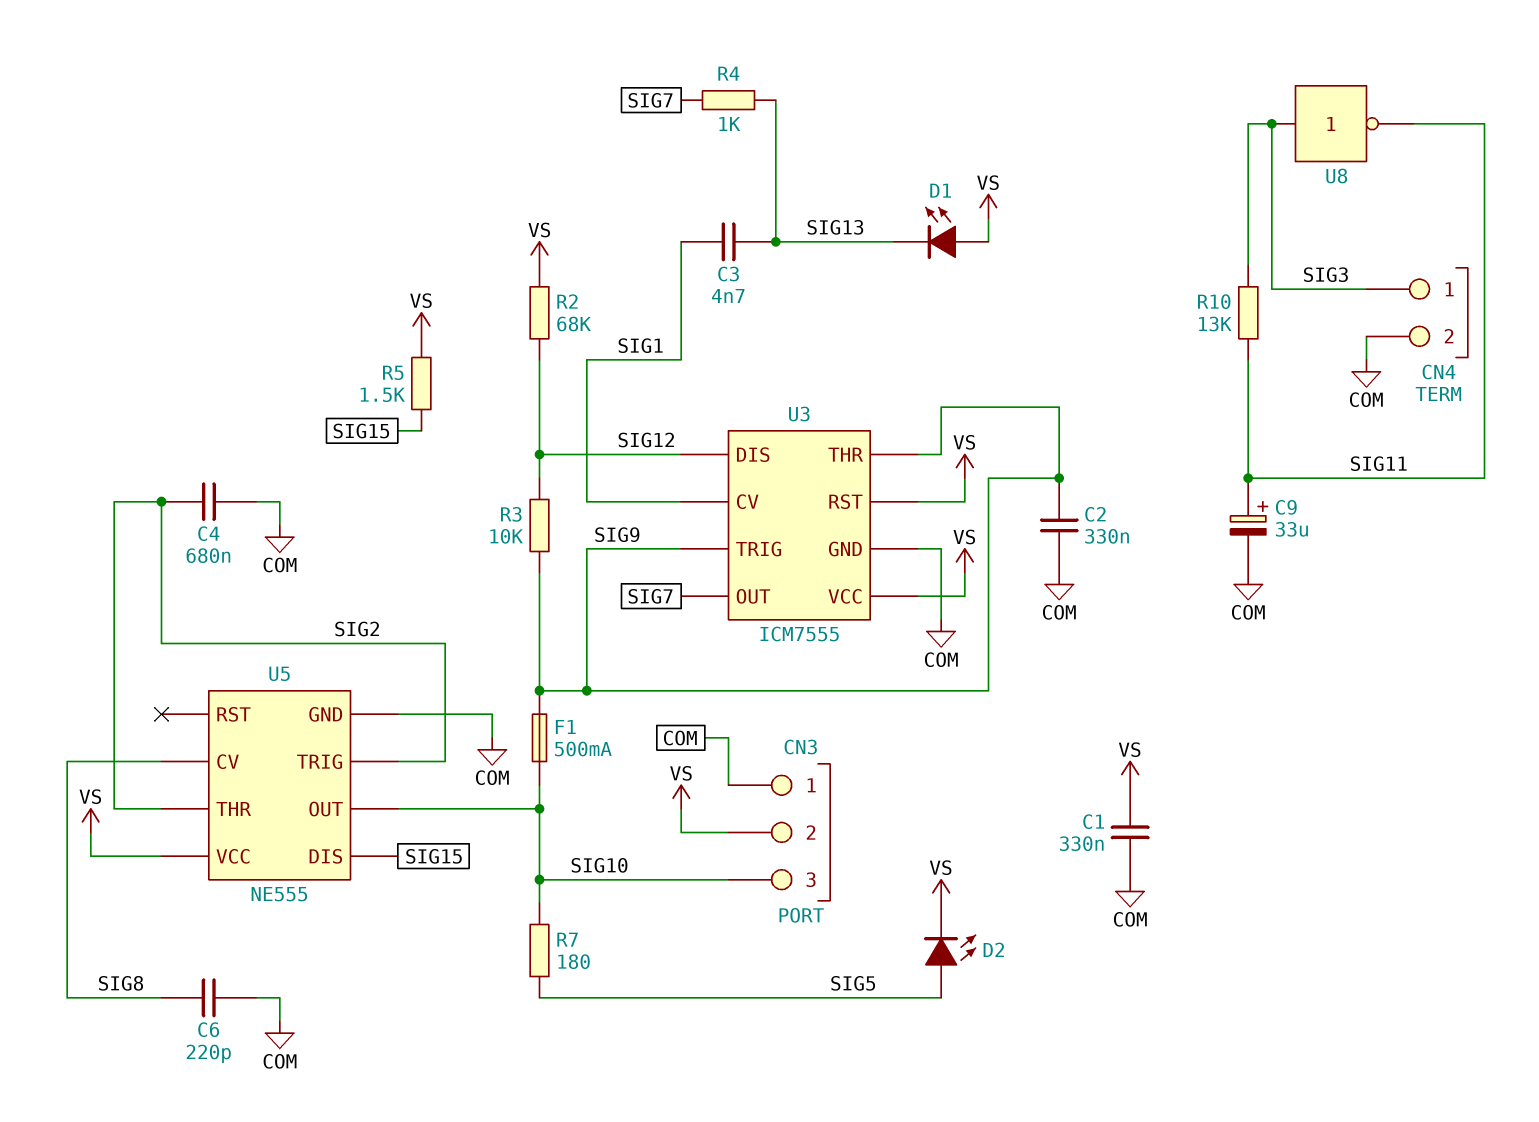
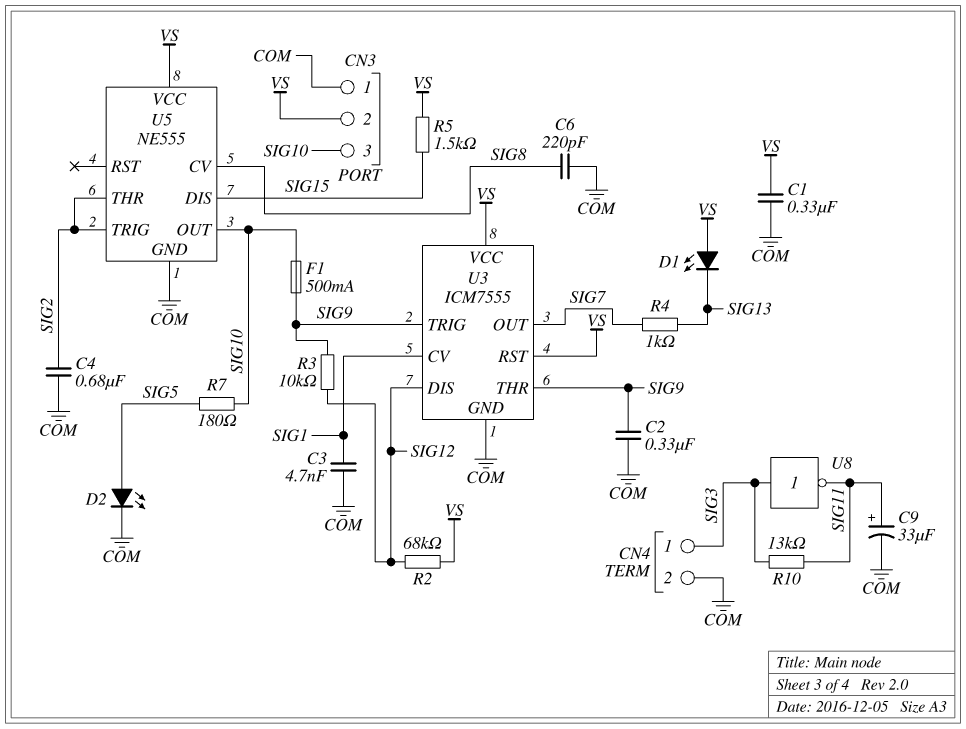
C3: 4.7nF (SIG1, SIG13) -> 4.7nF (COM, SIG1)
D2: LED (A SIG5, K VS) -> LED (A SIG5, K COM)

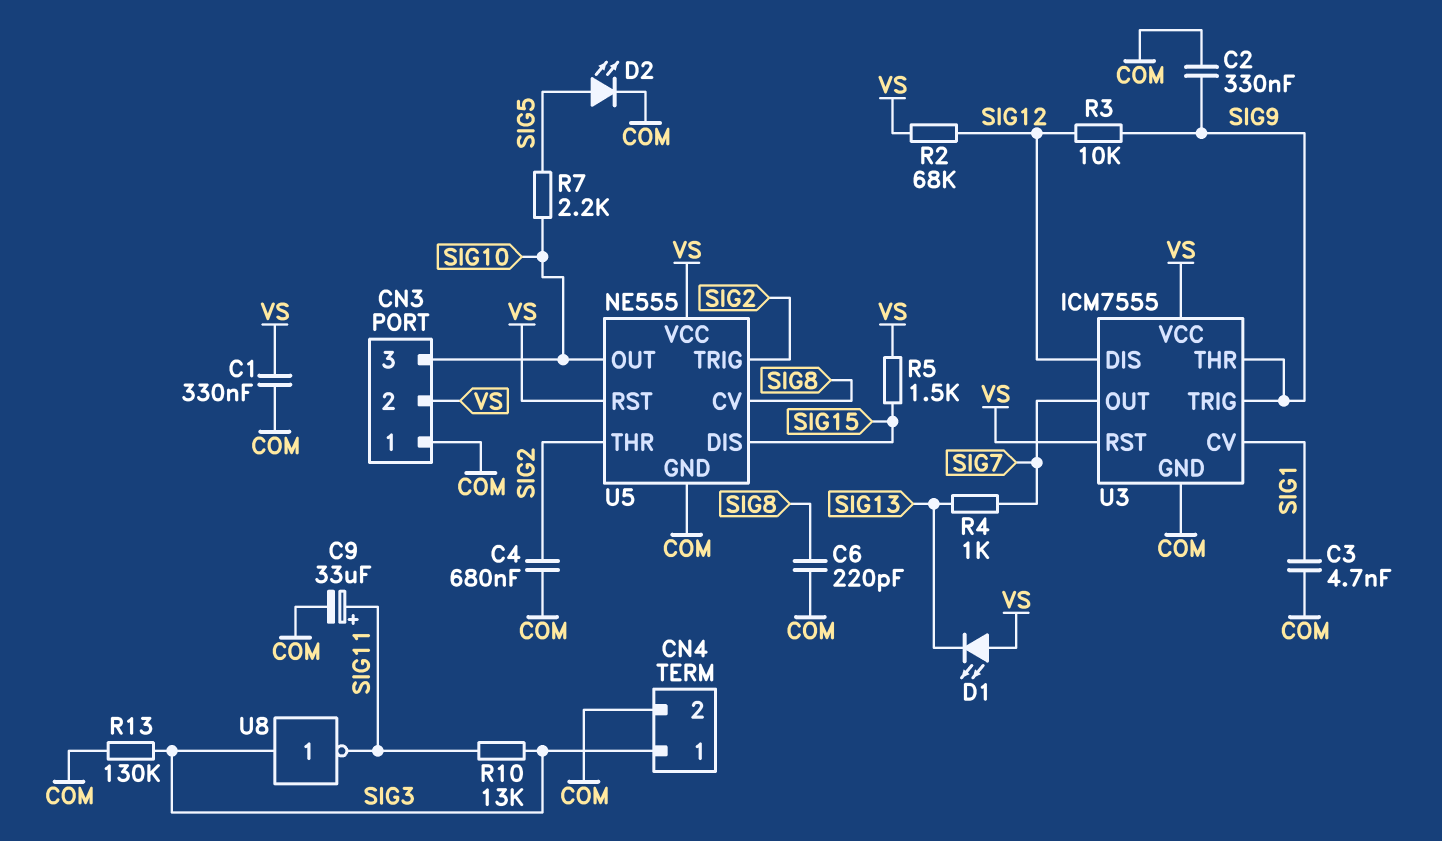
F1: 500mA (SIG9, SIG10) -> none
R7: 180 (SIG5, SIG10) -> 2.2k (SIG5, SIG10)
R13: none -> 130k (COM, SIG3)
U5 pin RST: none -> VS

